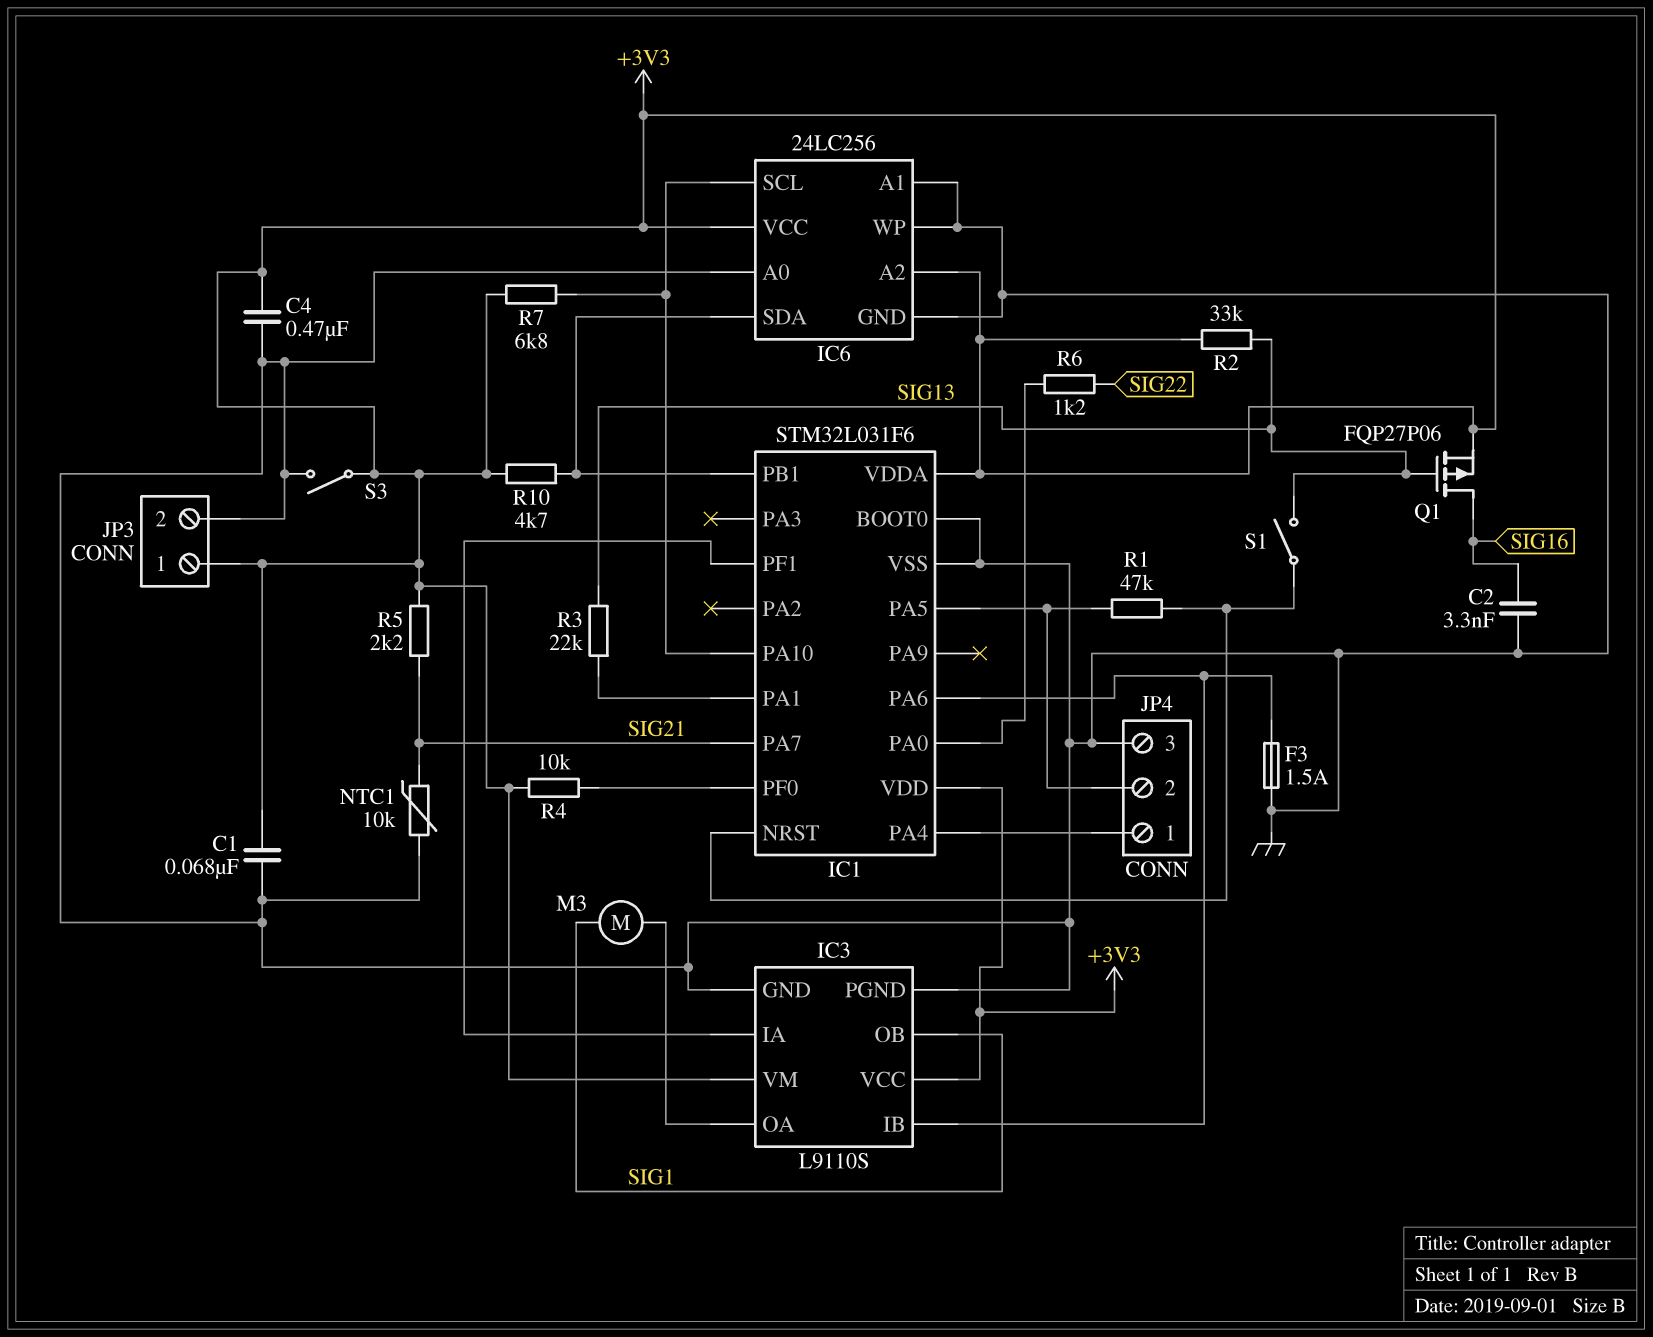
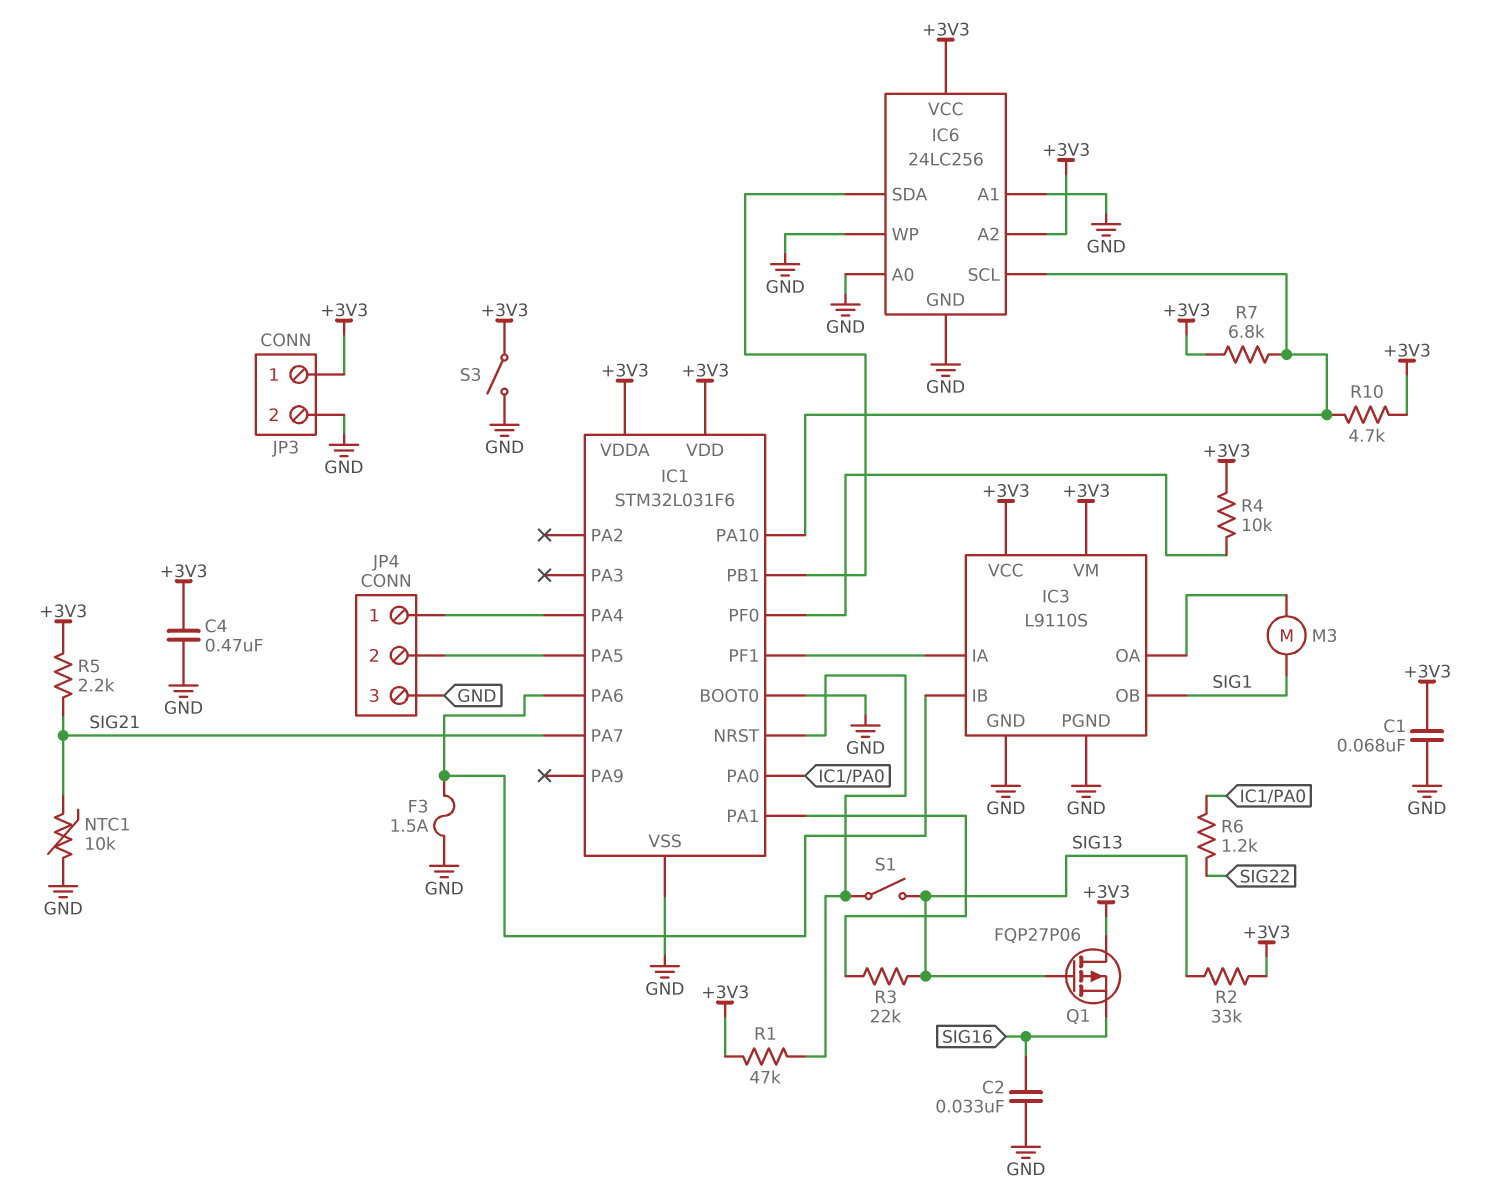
C2: 3.3nF (GND, SIG16) -> 33nF (GND, SIG16)
Q1: PMOS FQP27P06 (G SIG13, D SIG16, S +3V3) -> PMOS FQP27P06 (G SIG13, D +3V3, S SIG16)
R1: 47k (IC1/NRST, IC1/PA5) -> 47k (+3V3, IC1/NRST)
R10: 4.7k (+3V3, IC1/PB1) -> 4.7k (+3V3, IC1/PA10)

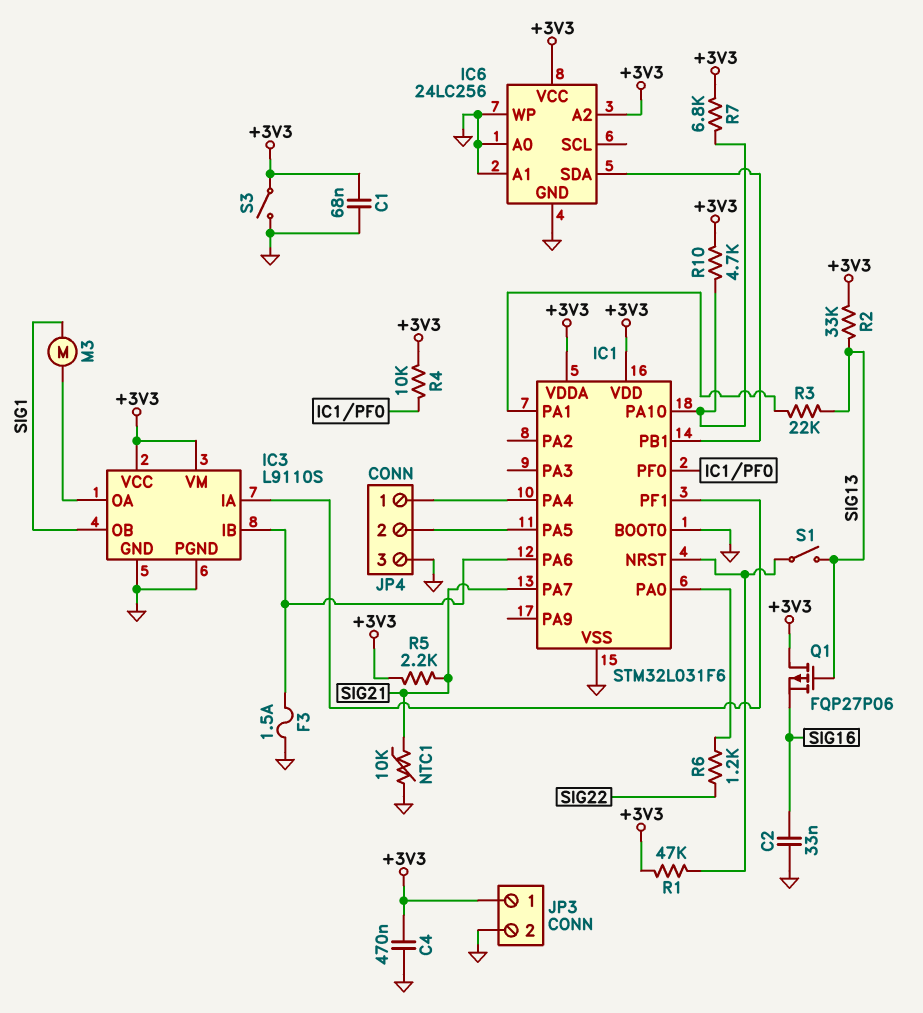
IC6 pin SCL: IC1/PA10 -> none

